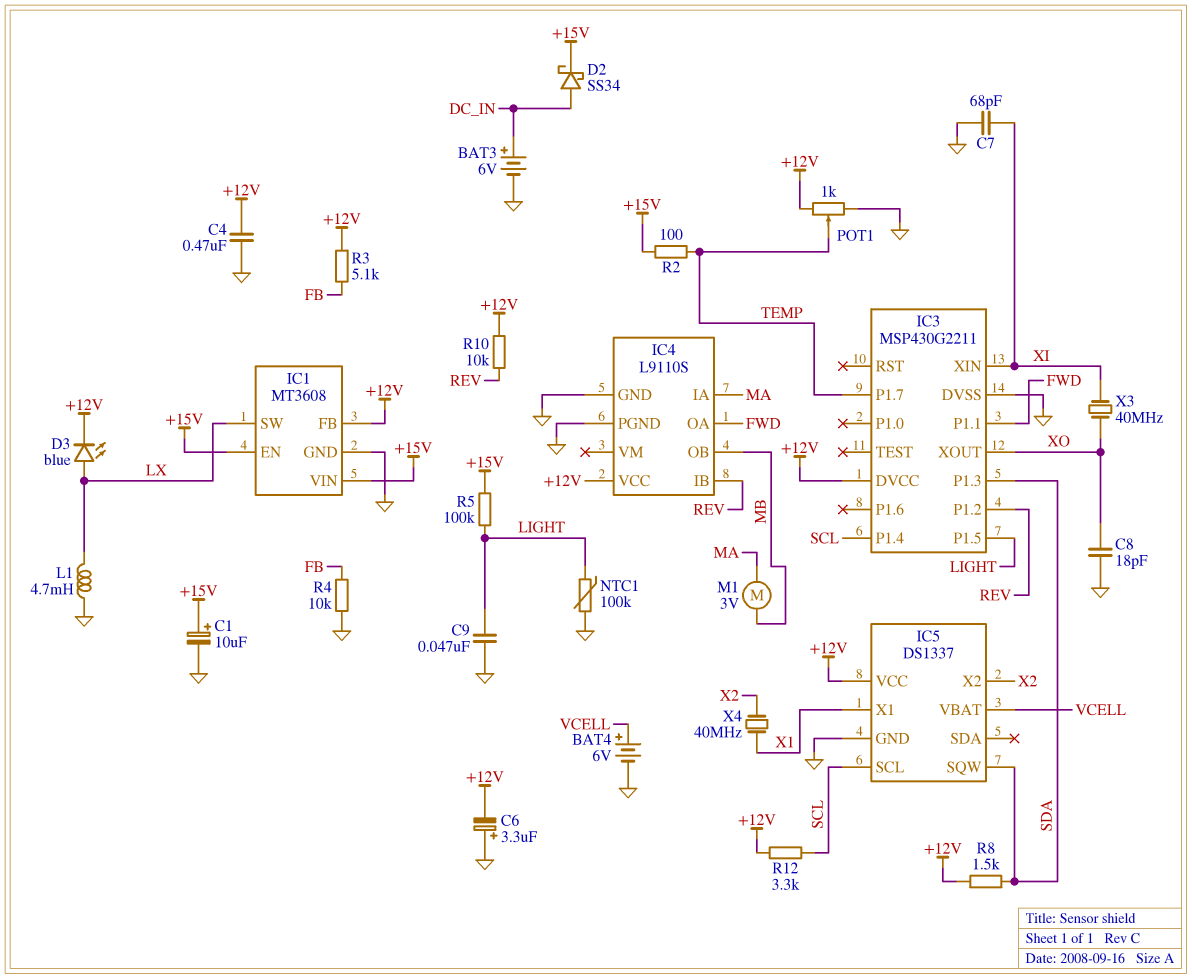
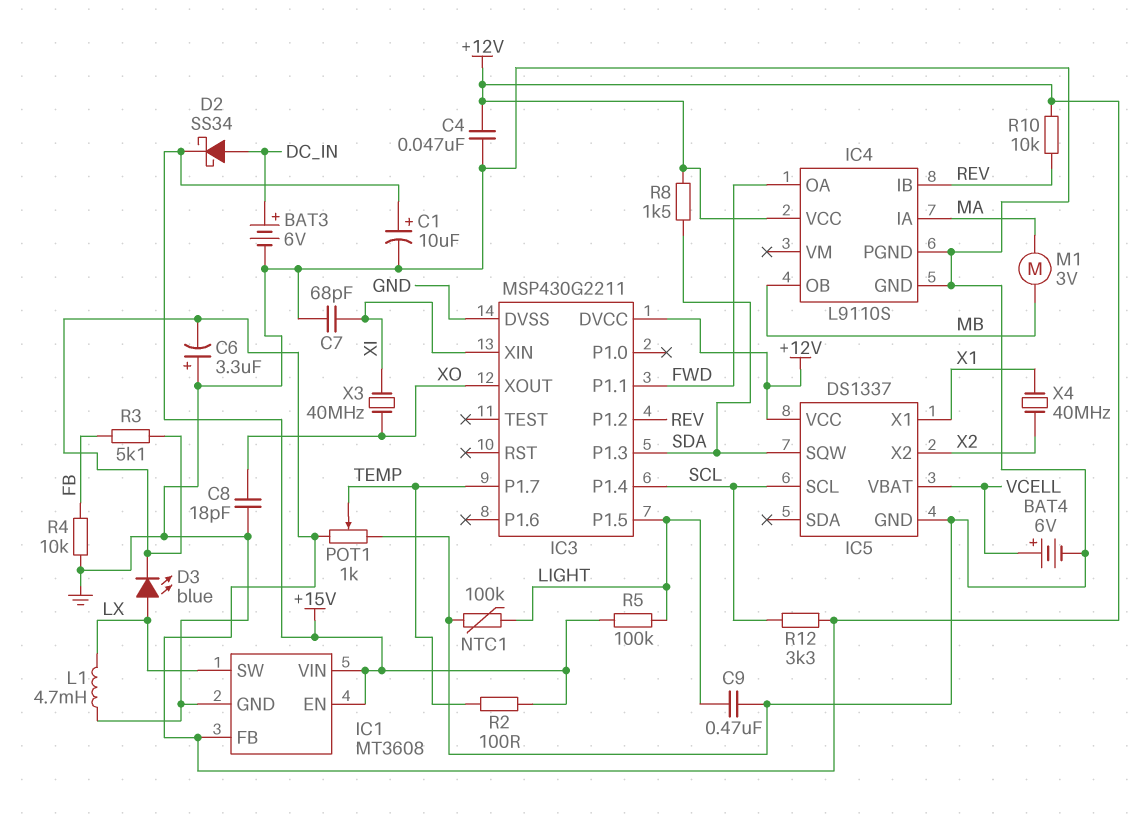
C4: 470nF (+12V, GND) -> 47nF (+12V, GND)
C9: 47nF (GND, LIGHT) -> 470nF (GND, LIGHT)

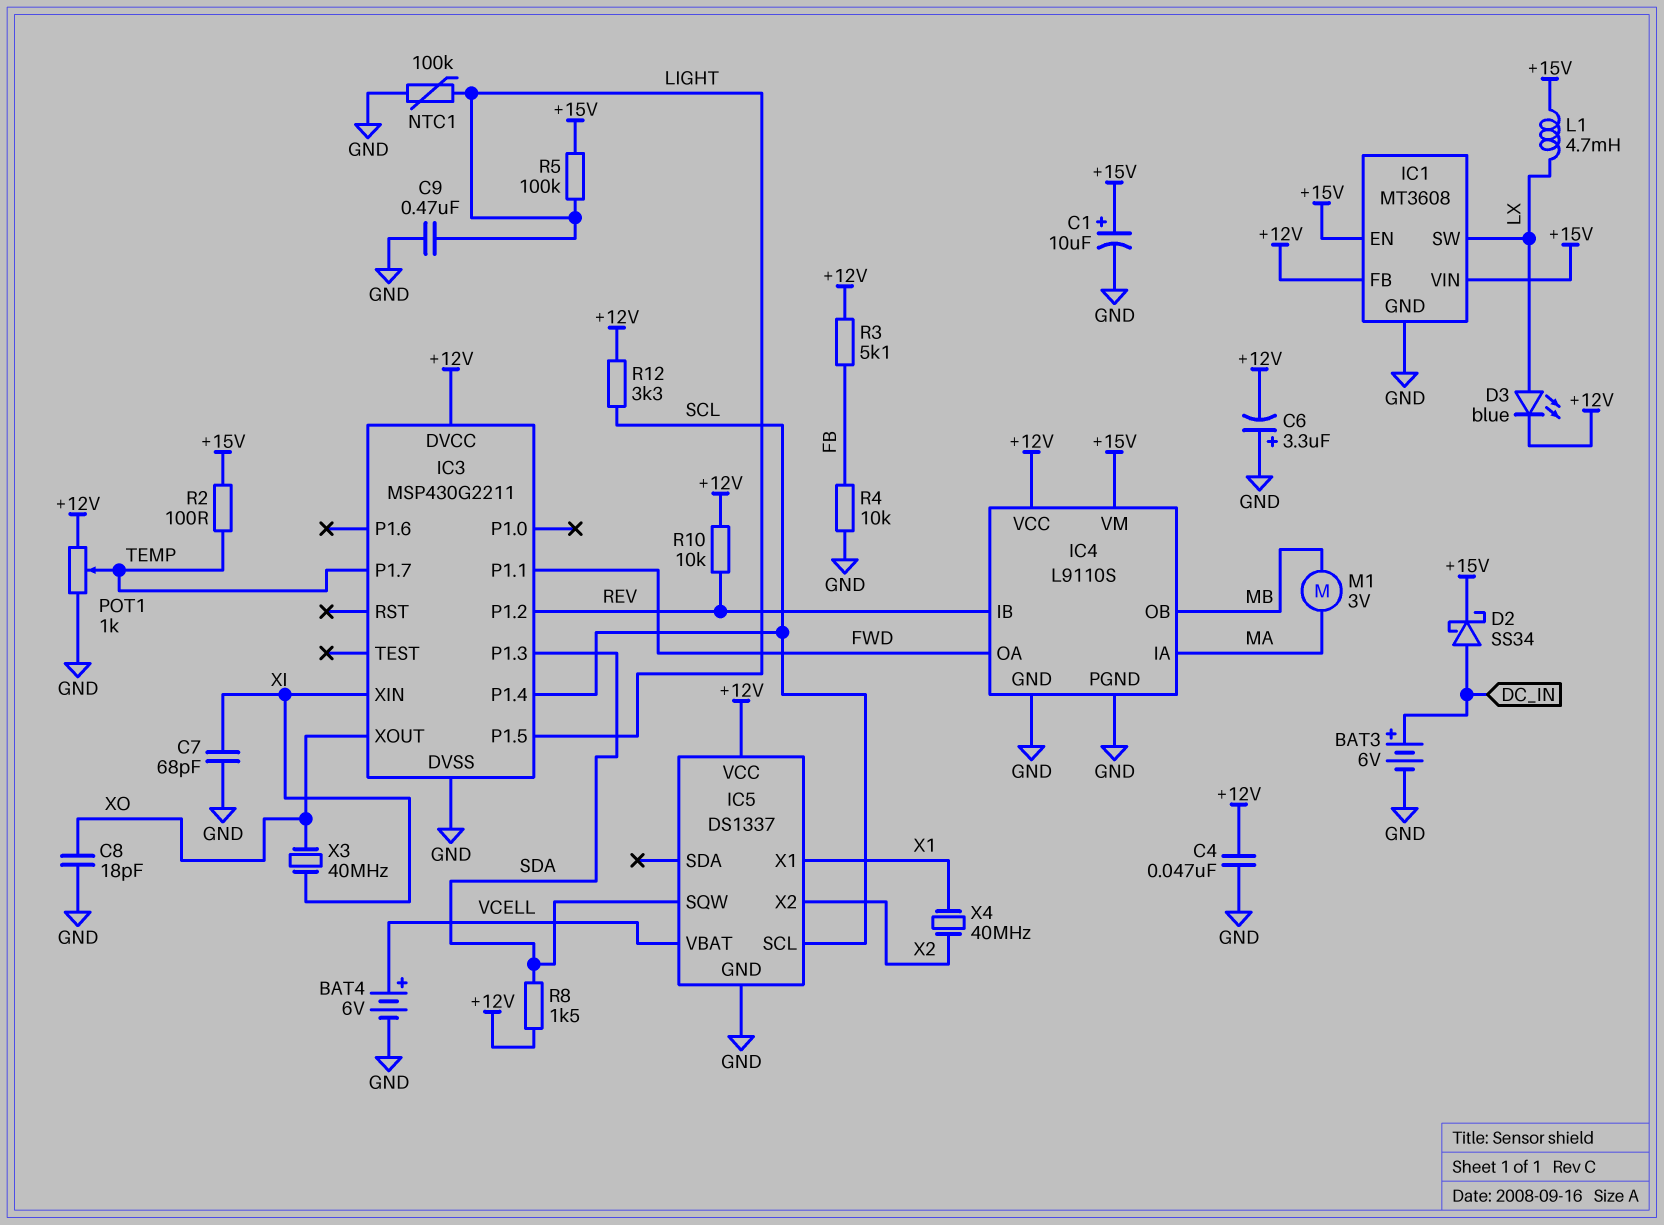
IC4 pin VM: none -> +15V
L1: 4.7mH (GND, LX) -> 4.7mH (+15V, LX)

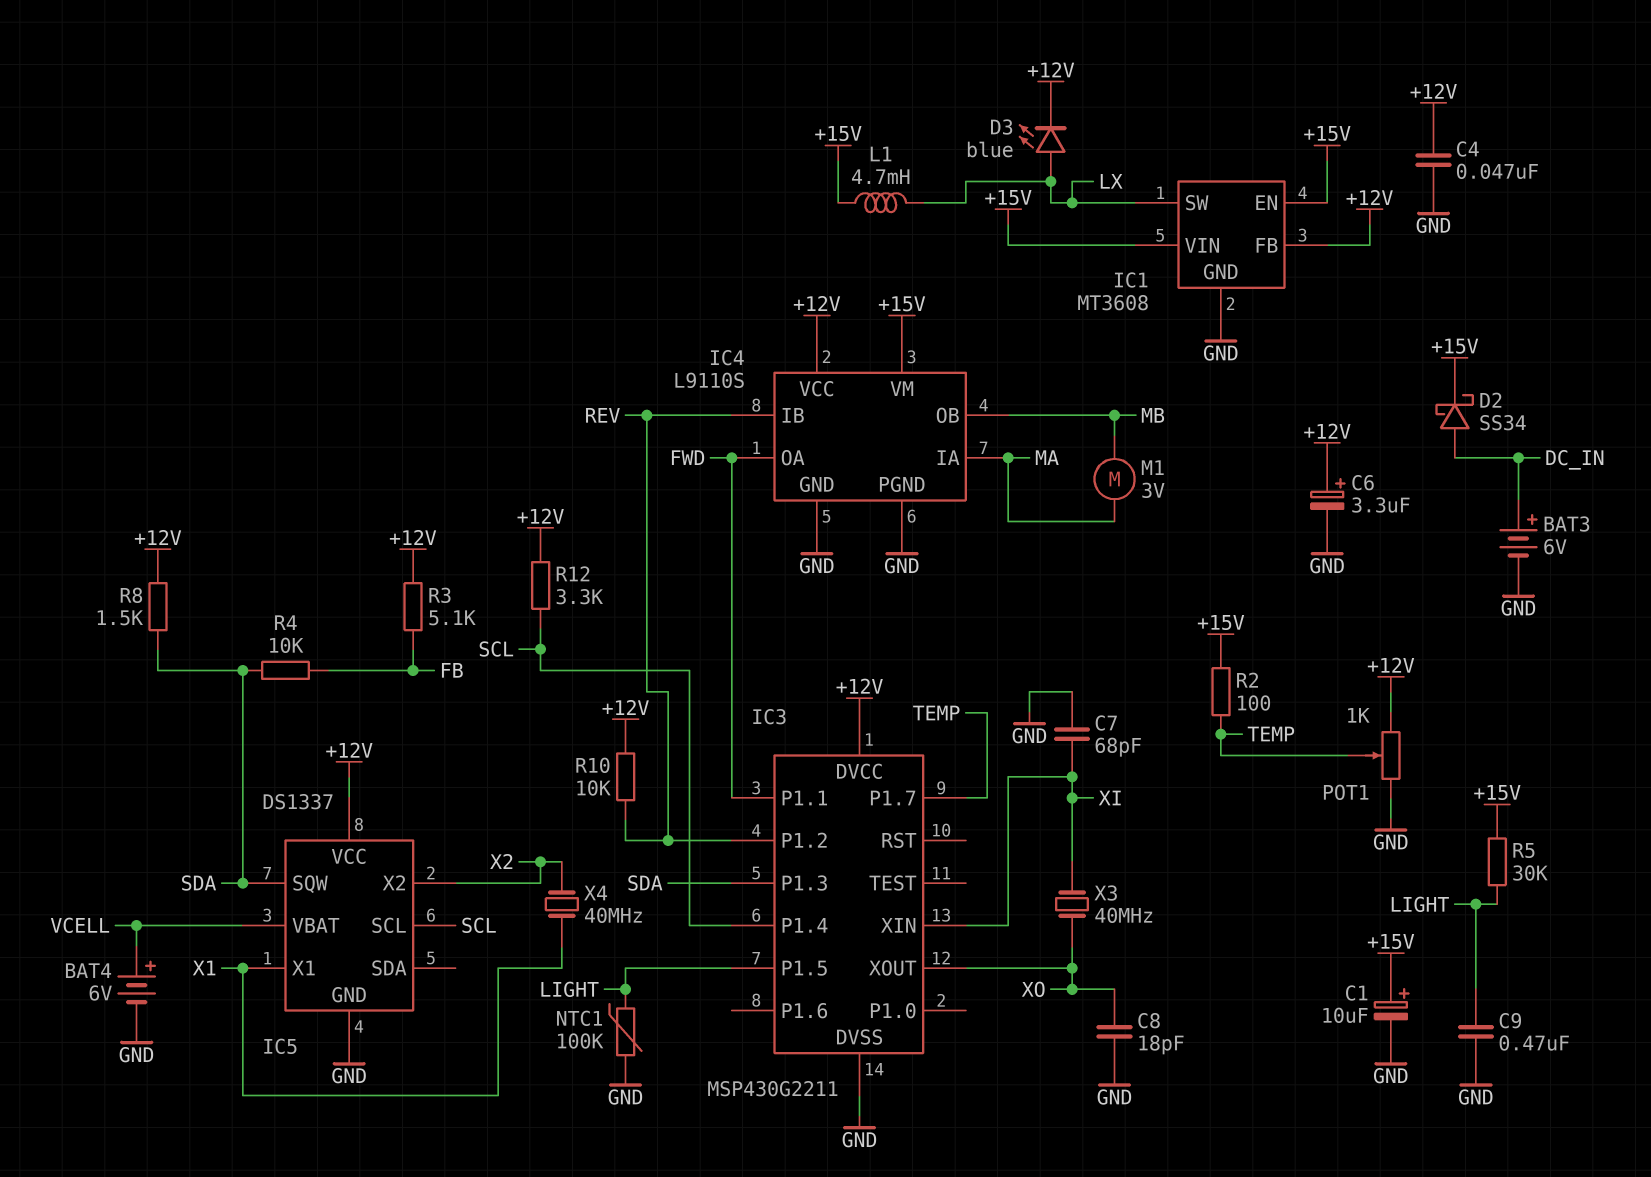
C6: 3.3uF (plus GND, minus +12V) -> 3.3uF (plus +12V, minus GND)
R4: 10k (FB, GND) -> 10k (FB, SDA)
R5: 100k (+15V, LIGHT) -> 30k (+15V, LIGHT)

